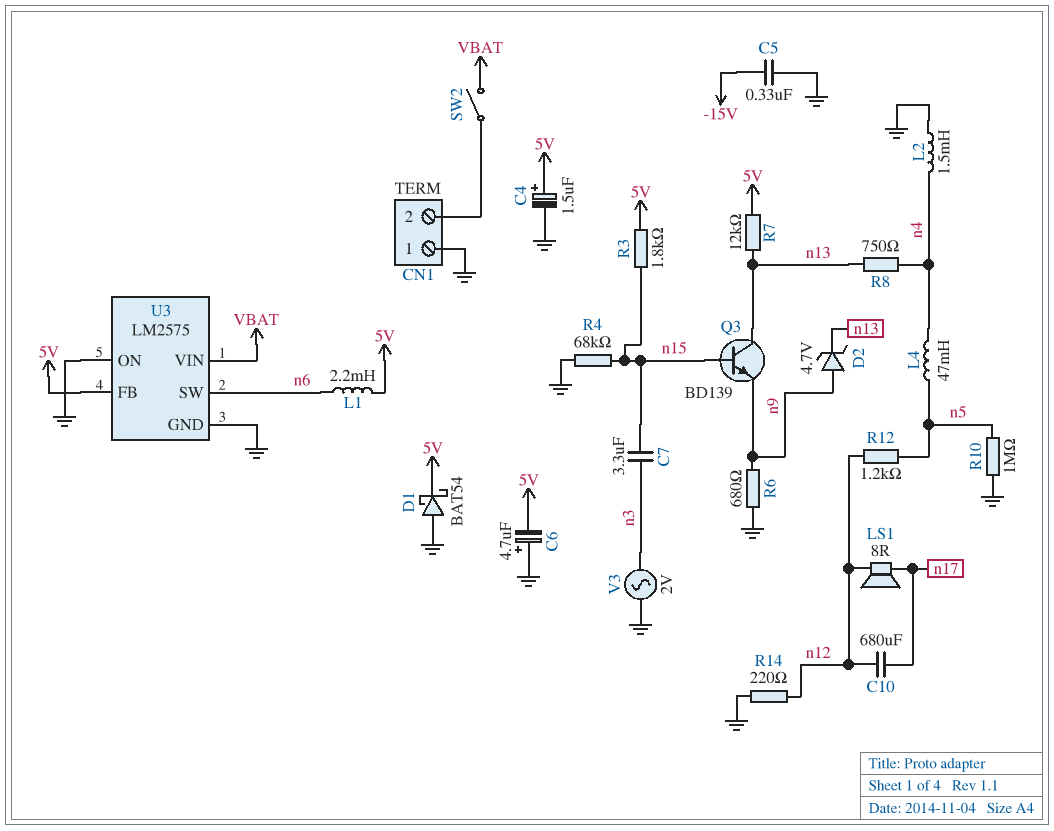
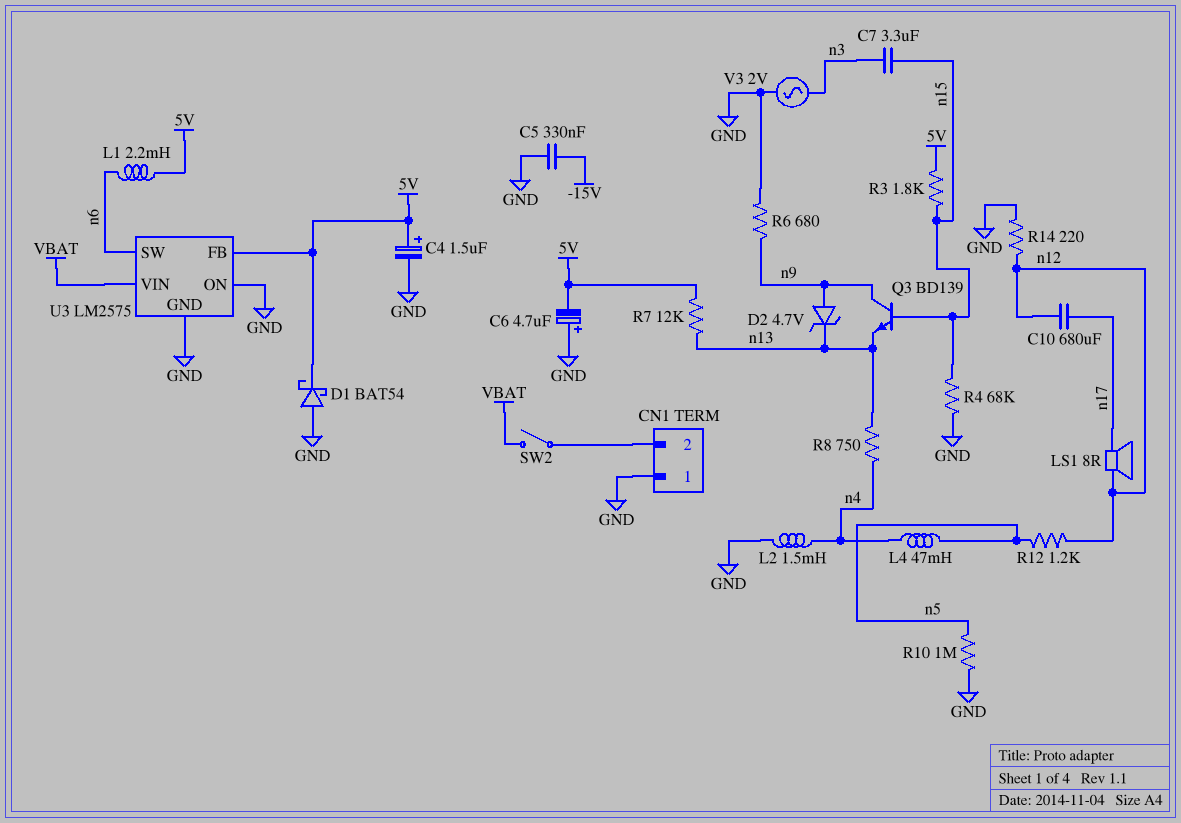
Q3: NPN BD139 (B n15, C n13, E n9) -> NPN BD139 (B n15, C n9, E n13)

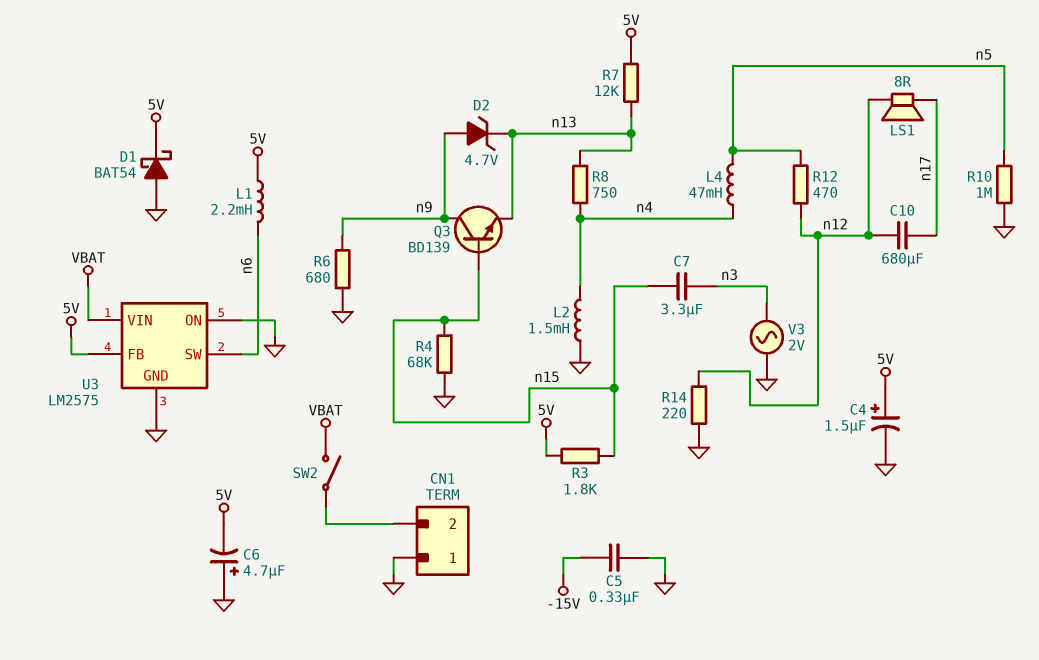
R12: 1.2k (n5, n12) -> 470 (n5, n12)

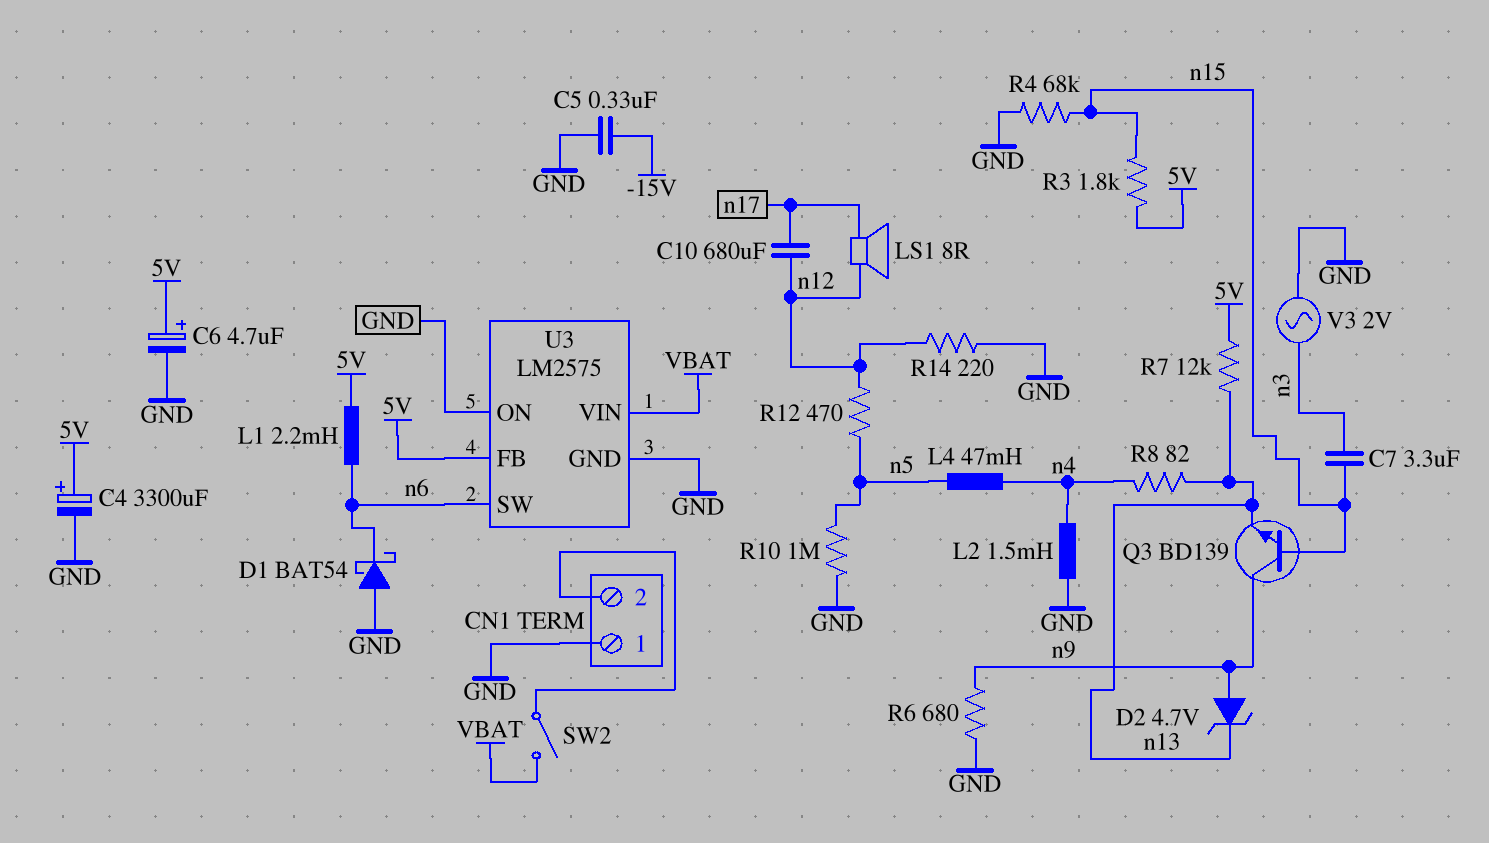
C4: 1.5uF (plus 5V, minus GND) -> 3300uF (plus 5V, minus GND)
C6: 4.7uF (plus GND, minus 5V) -> 4.7uF (plus 5V, minus GND)
D1: schottky BAT54 (A GND, K 5V) -> schottky BAT54 (A GND, K n6)
R8: 750 (n4, n13) -> 82 (n4, n13)

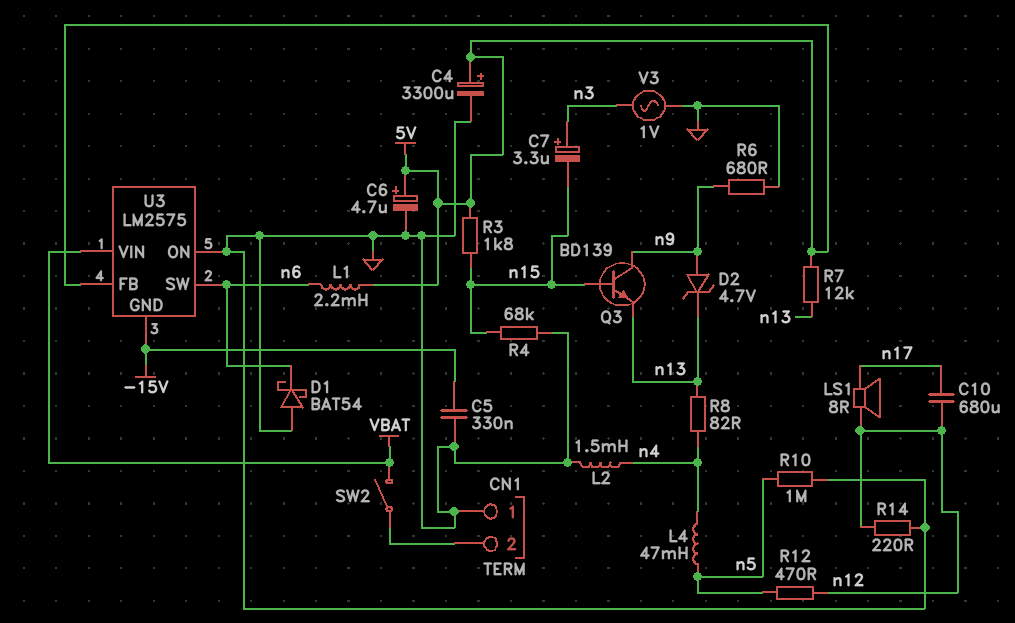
C7: 3.3uF (n3, n15) -> 3.3uF (plus n3, minus n15)
U3 pin GND: GND -> -15V
V3: AC 2V (GND, n3) -> AC 1V (GND, n3)

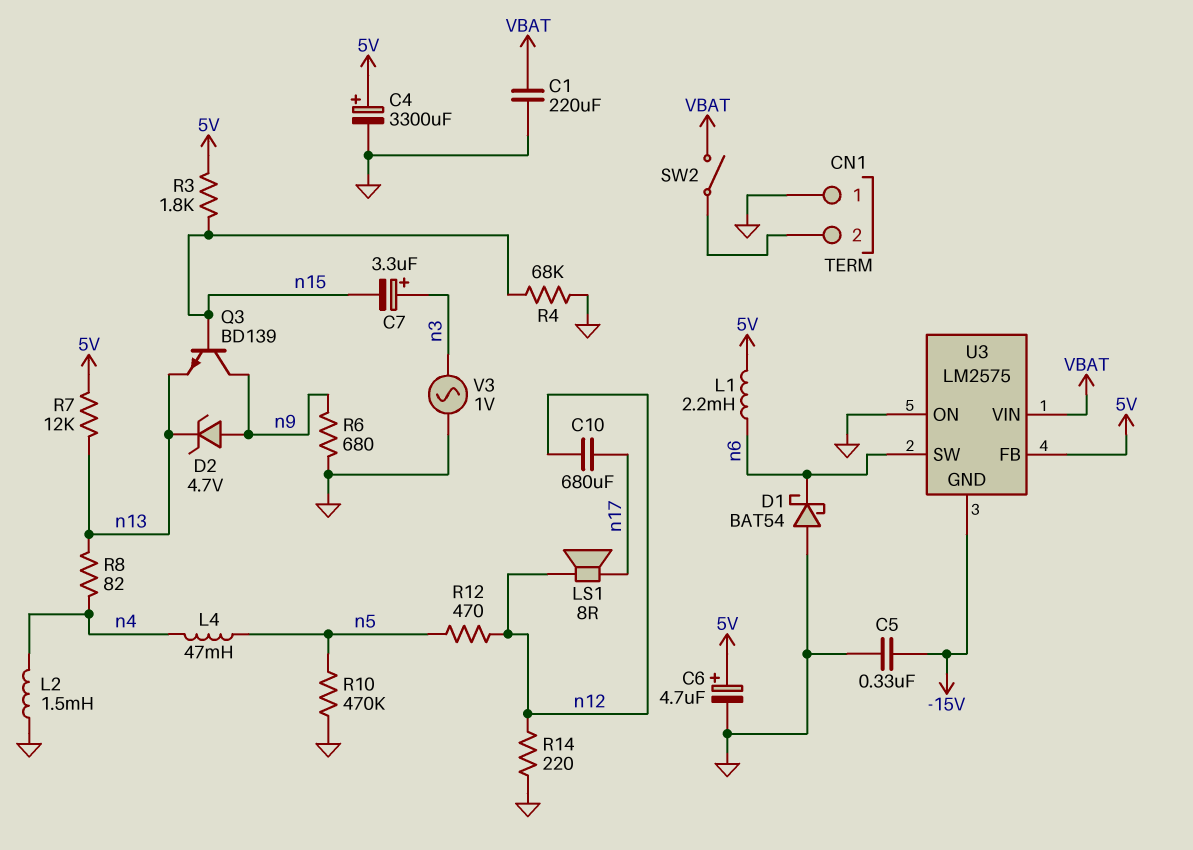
C1: none -> 220uF (GND, VBAT)
R10: 1M (GND, n5) -> 470k (GND, n5)

